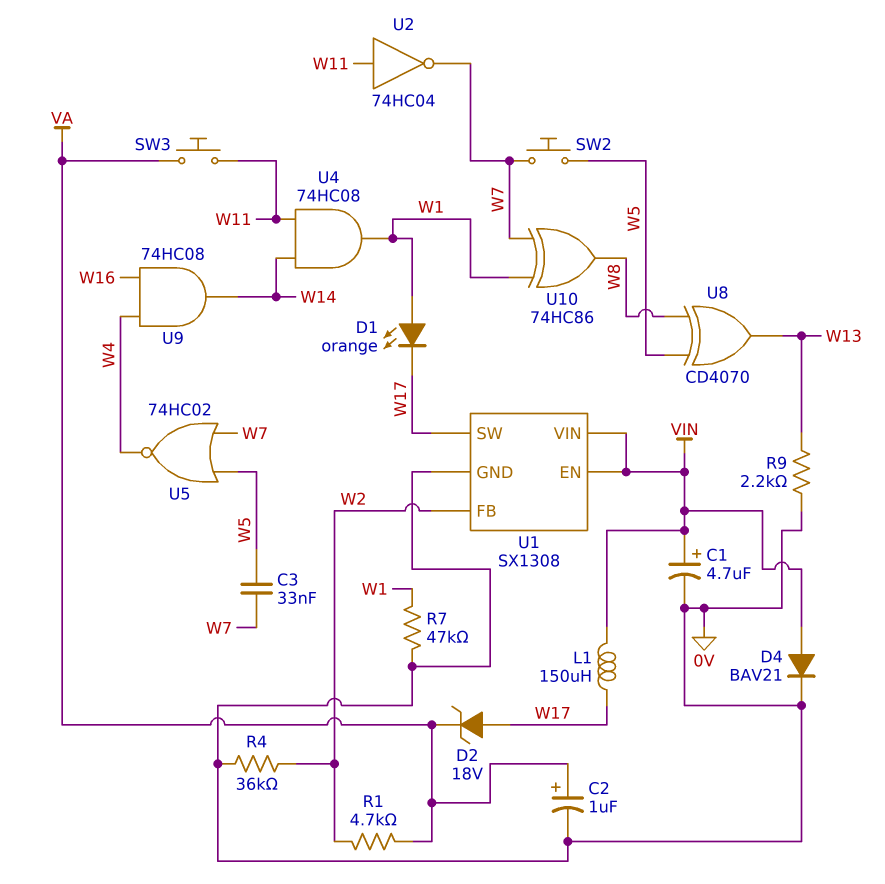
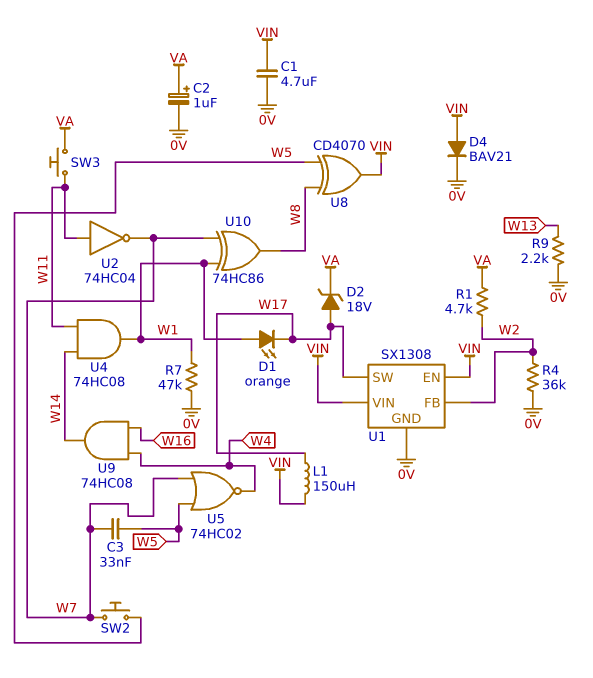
C1: 4.7uF (plus VIN, minus 0V) -> 4.7uF (0V, VIN)
U8: XOR CD4070 (in W5, in W8, out W13) -> XOR CD4070 (in W5, in W8, out VIN)

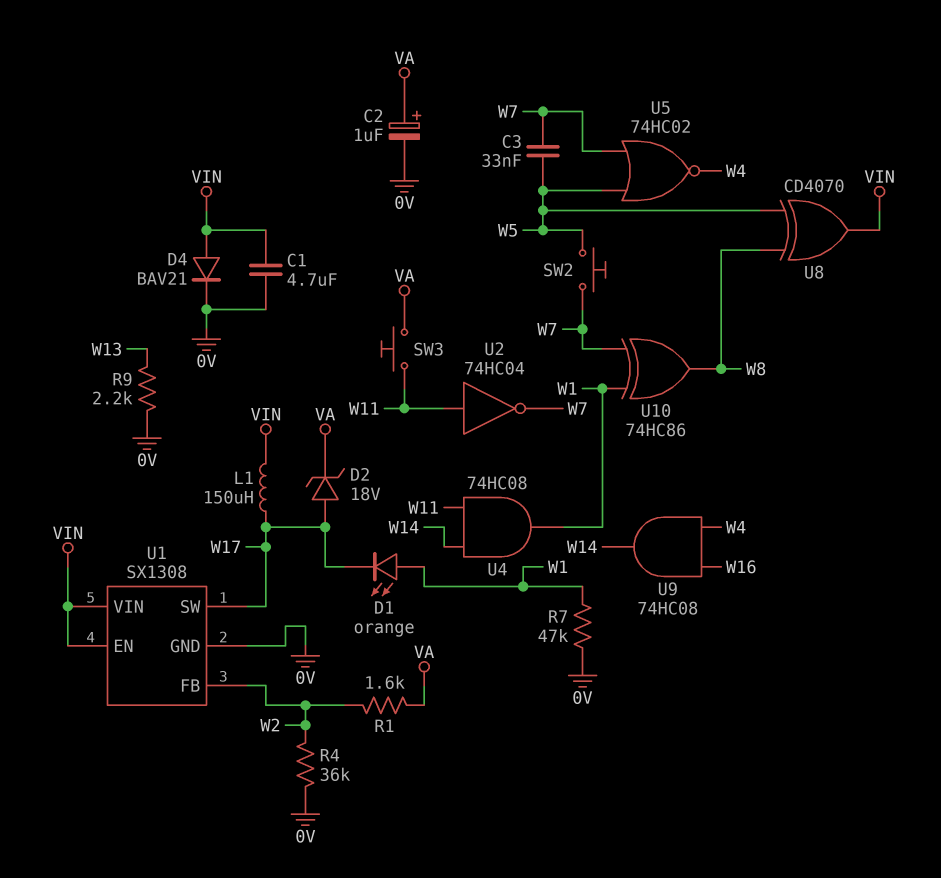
R1: 4.7k (VA, W2) -> 1.6k (VA, W2)

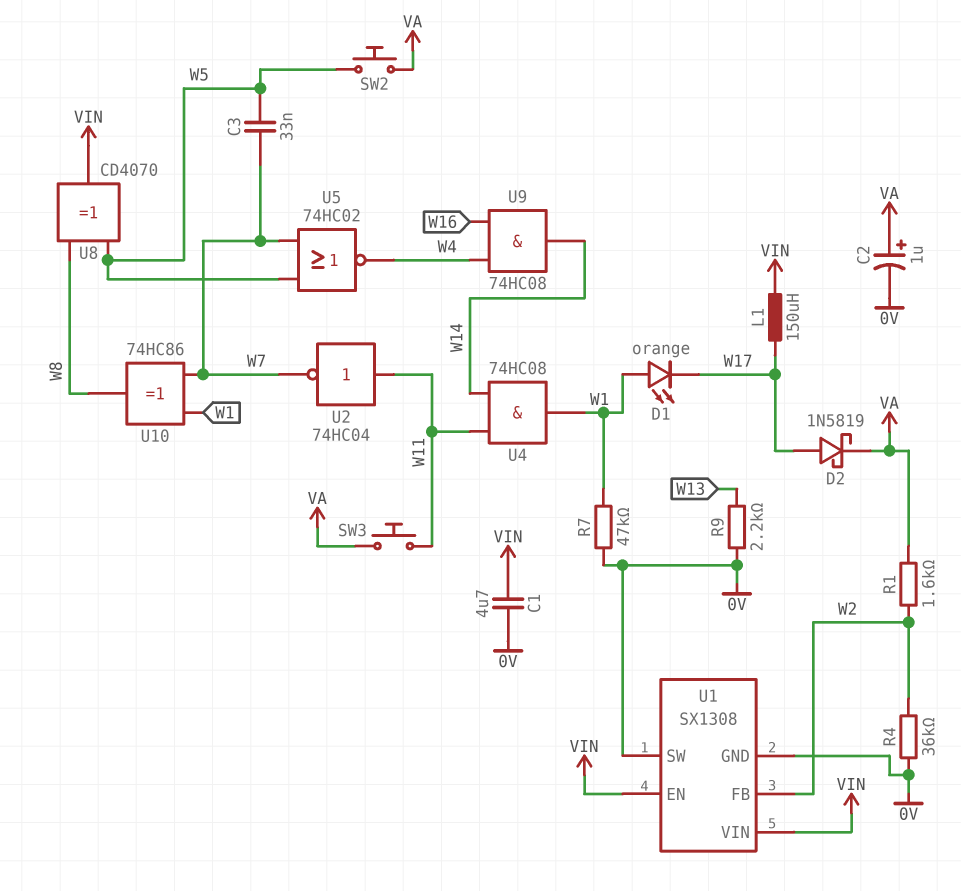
D2: zener 18V (A W17, K VA) -> schottky 1N5819 (A W17, K VA)
D4: diode BAV21 (A VIN, K 0V) -> none
SW2: button (W5, W7) -> button (VA, W5)
U1 pin SW: W17 -> 0V

